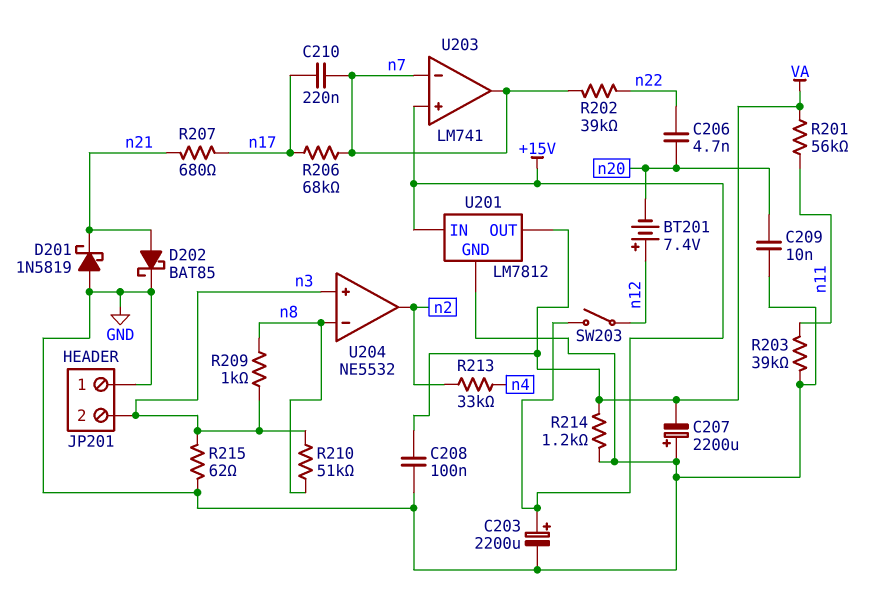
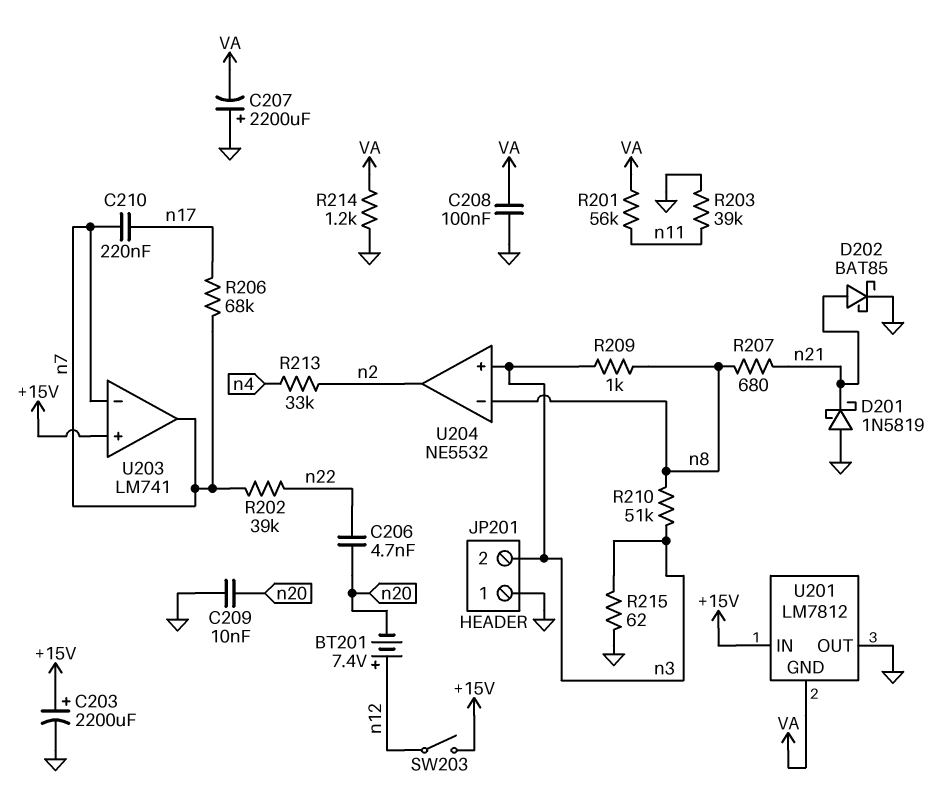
R207: 680 (n17, n21) -> 680 (n8, n21)
U201 pin GND: GND -> VA
U201 pin OUT: VA -> GND

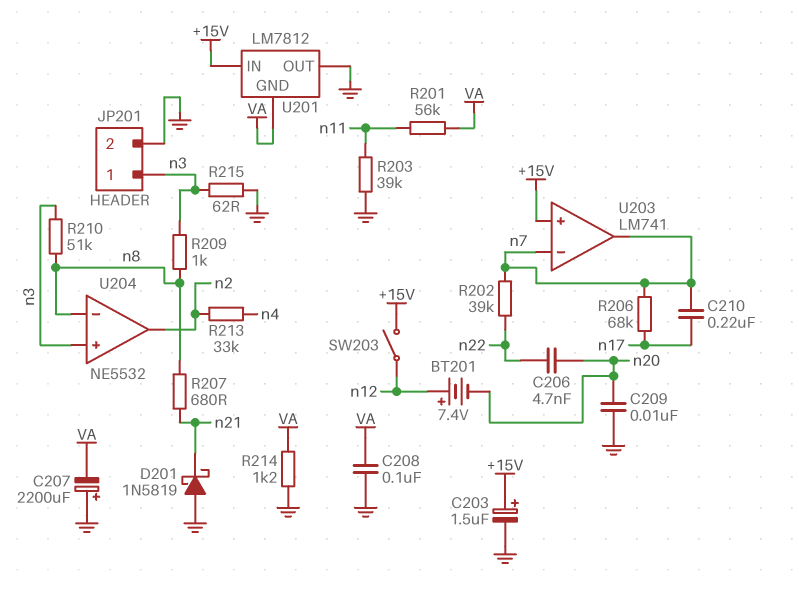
C203: 2200uF (plus +15V, minus GND) -> 1.5uF (plus +15V, minus GND)
D202: schottky BAT85 (A n21, K GND) -> none
JP201 pin 1: GND -> n3
JP201 pin 2: n3 -> GND

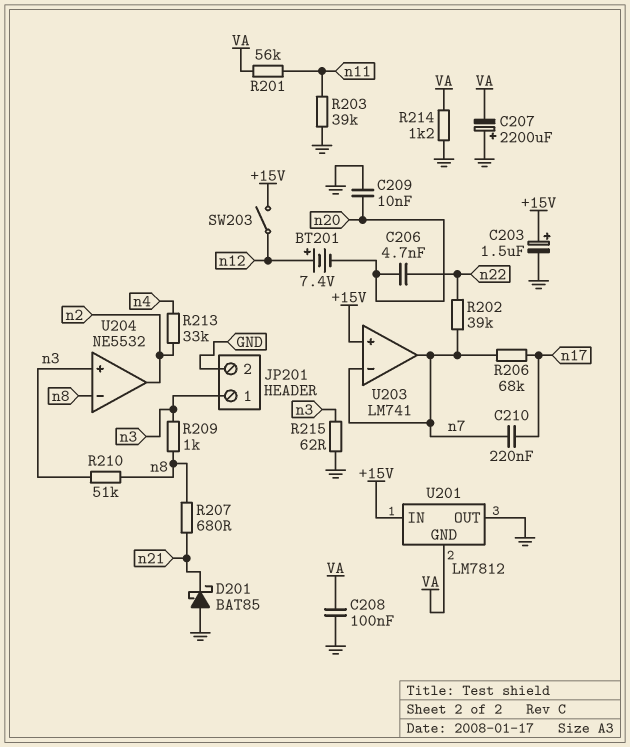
D201: schottky 1N5819 (A GND, K n21) -> schottky BAT85 (A GND, K n21)

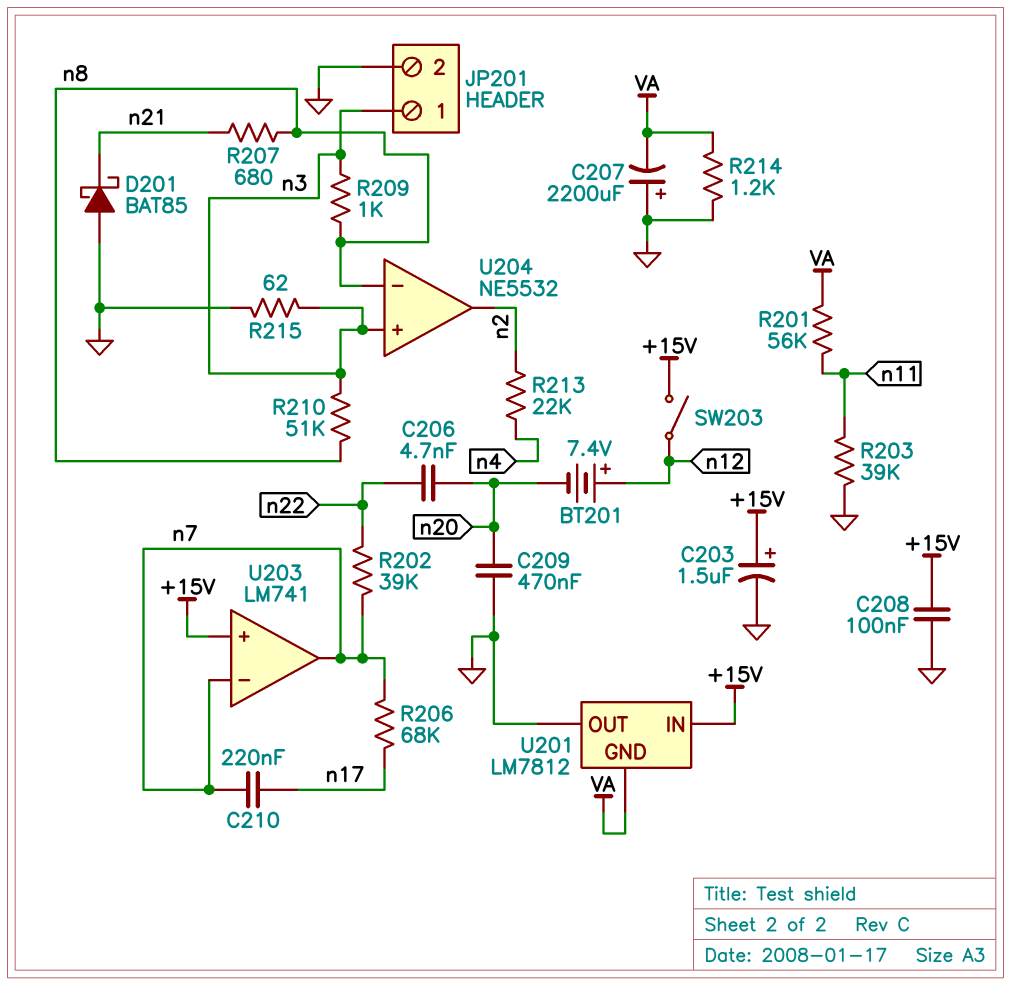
C208: 100nF (GND, VA) -> 100nF (+15V, GND)
C209: 10nF (GND, n20) -> 470nF (GND, n20)
R213: 33k (n2, n4) -> 22k (n2, n4)

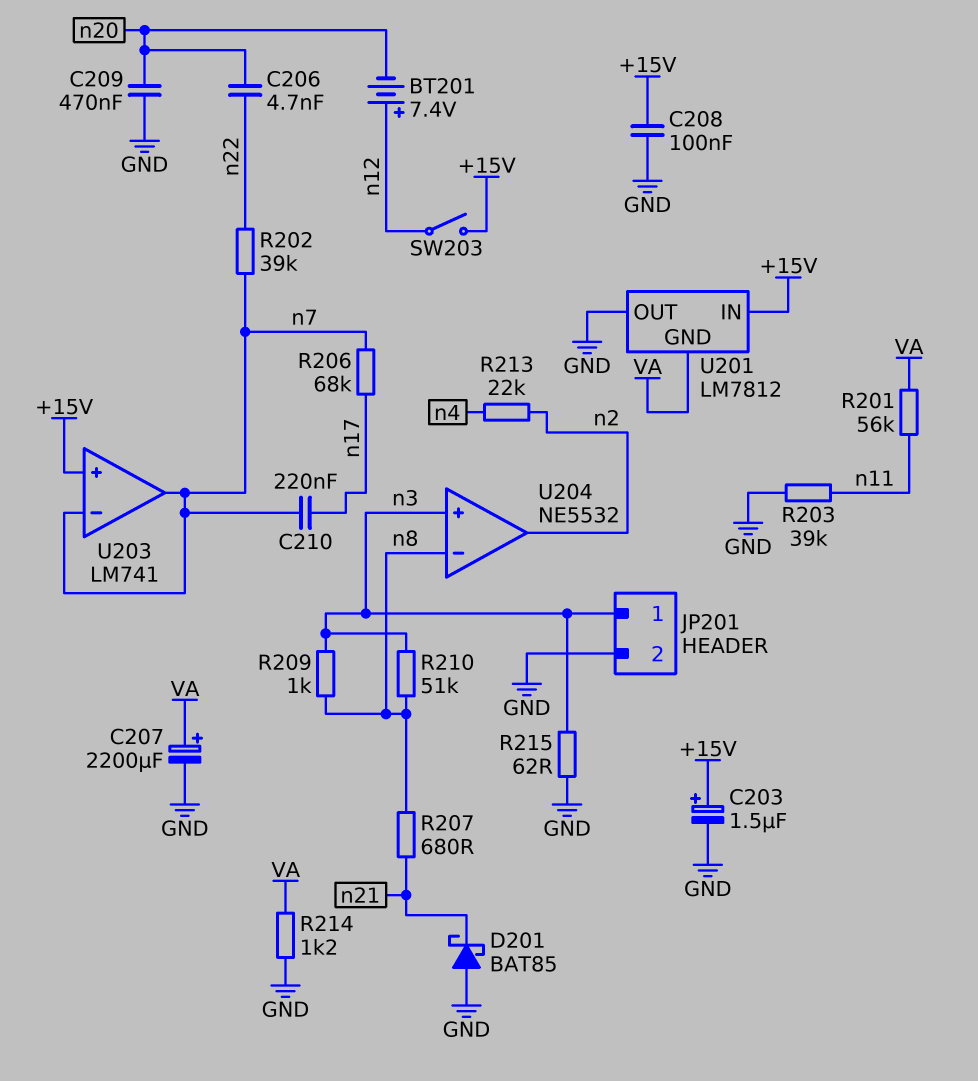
C207: 2200uF (plus GND, minus VA) -> 2200uF (plus VA, minus GND)

